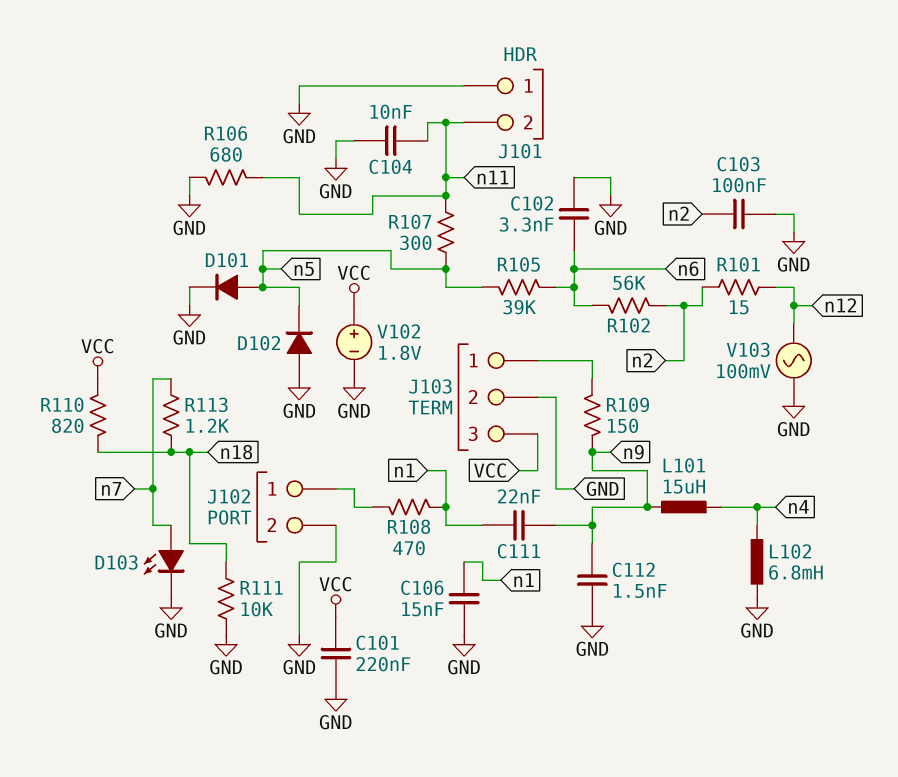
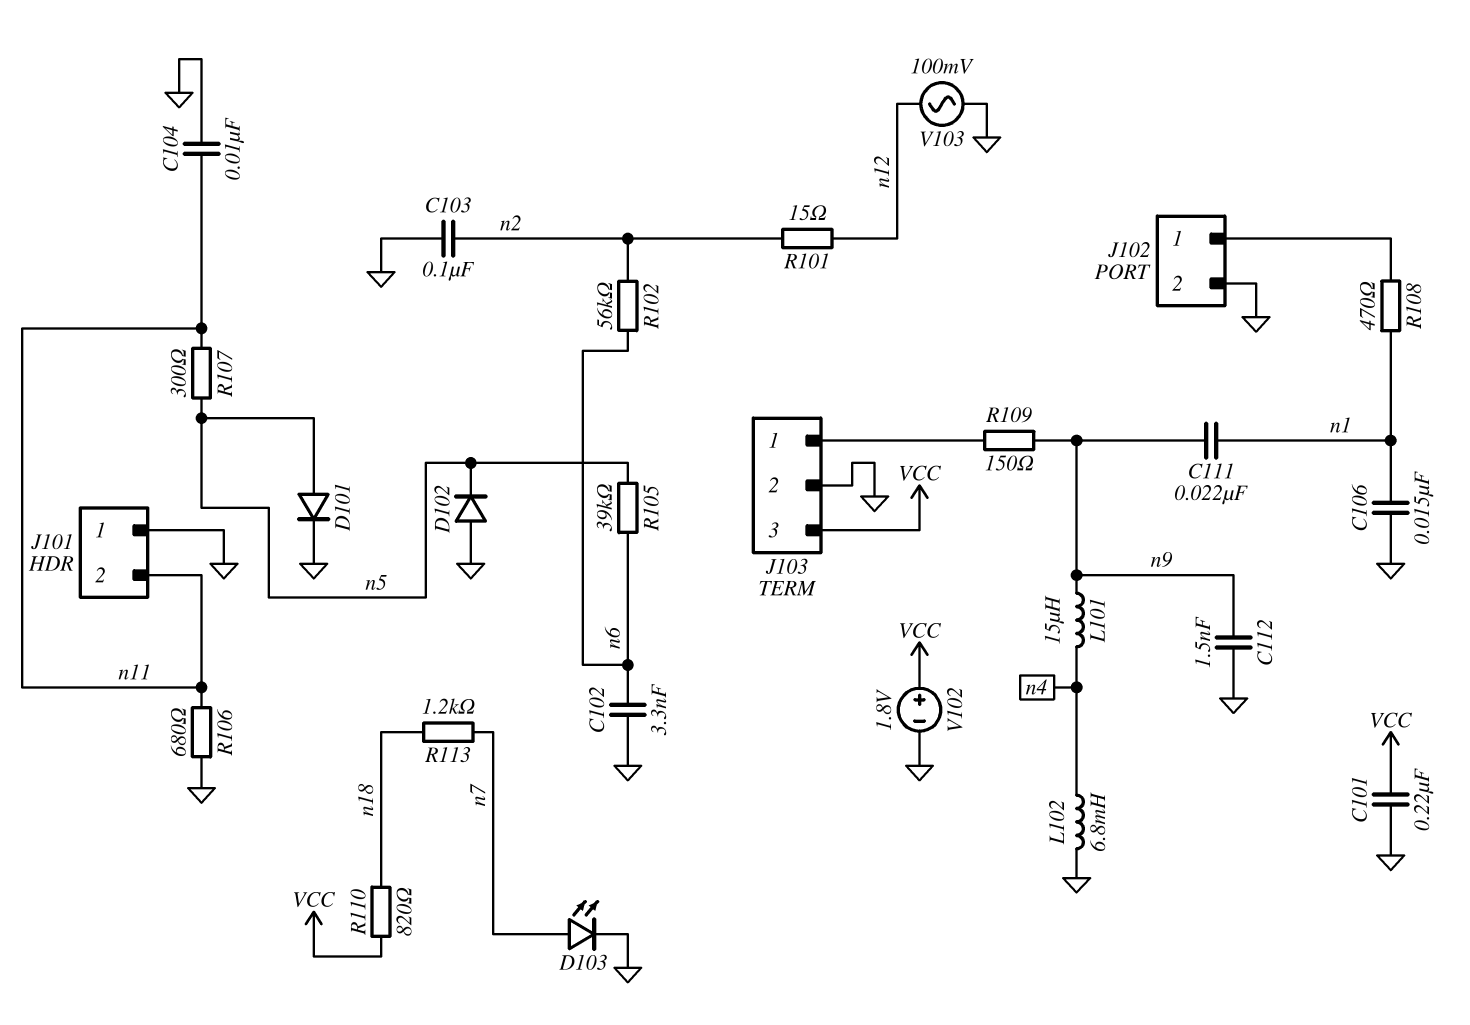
R111: 10k (GND, n18) -> none

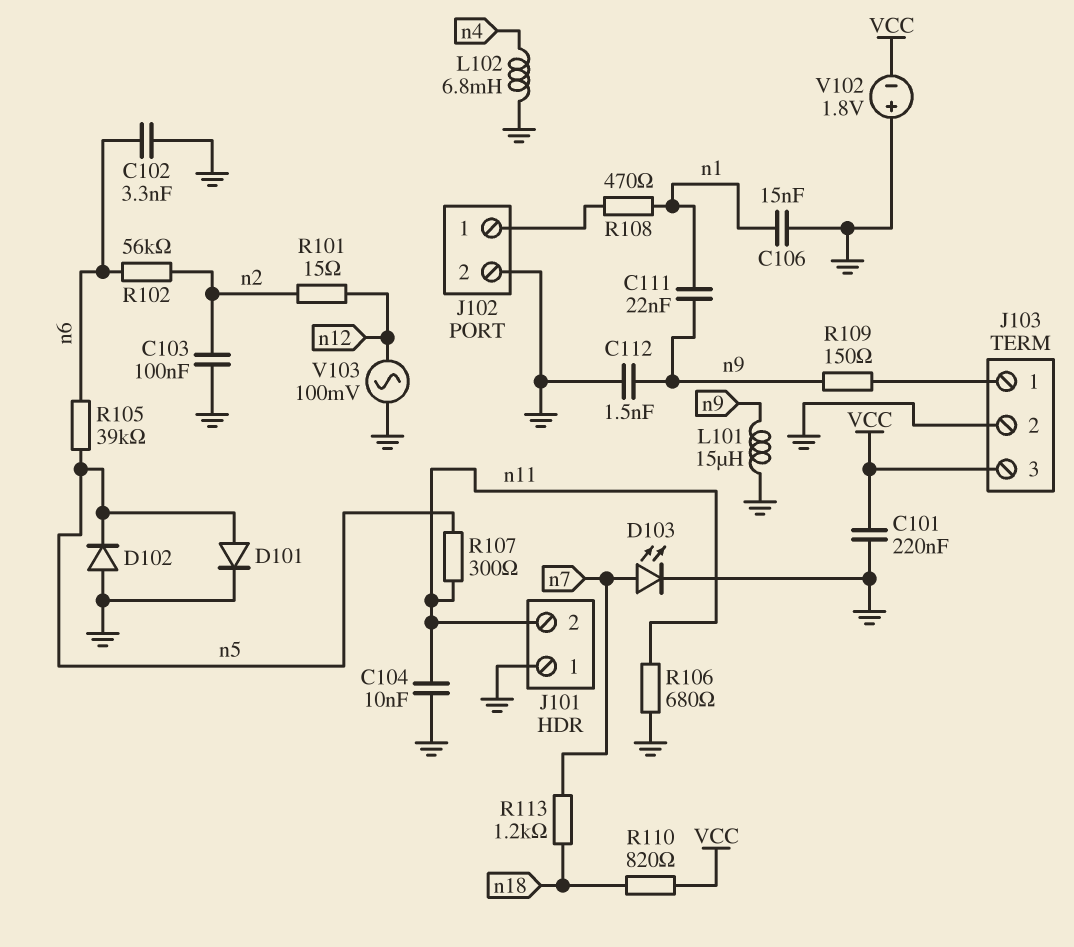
L101: 15uH (n4, n9) -> 15uH (GND, n9)
V102: 1.8V (plus VCC, minus GND) -> 1.8V (plus GND, minus VCC)

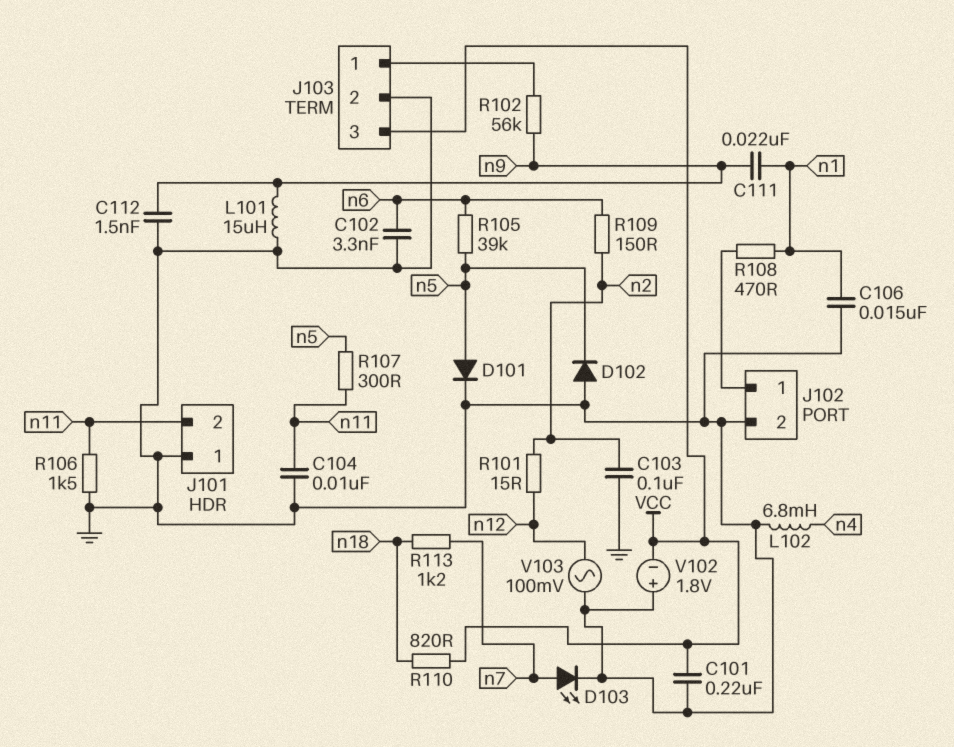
R102: 56k (n2, n6) -> 56k (J103/1, n9)
R106: 680 (GND, n11) -> 1.5k (GND, n11)
R109: 150 (J103/1, n9) -> 150 (n2, n6)

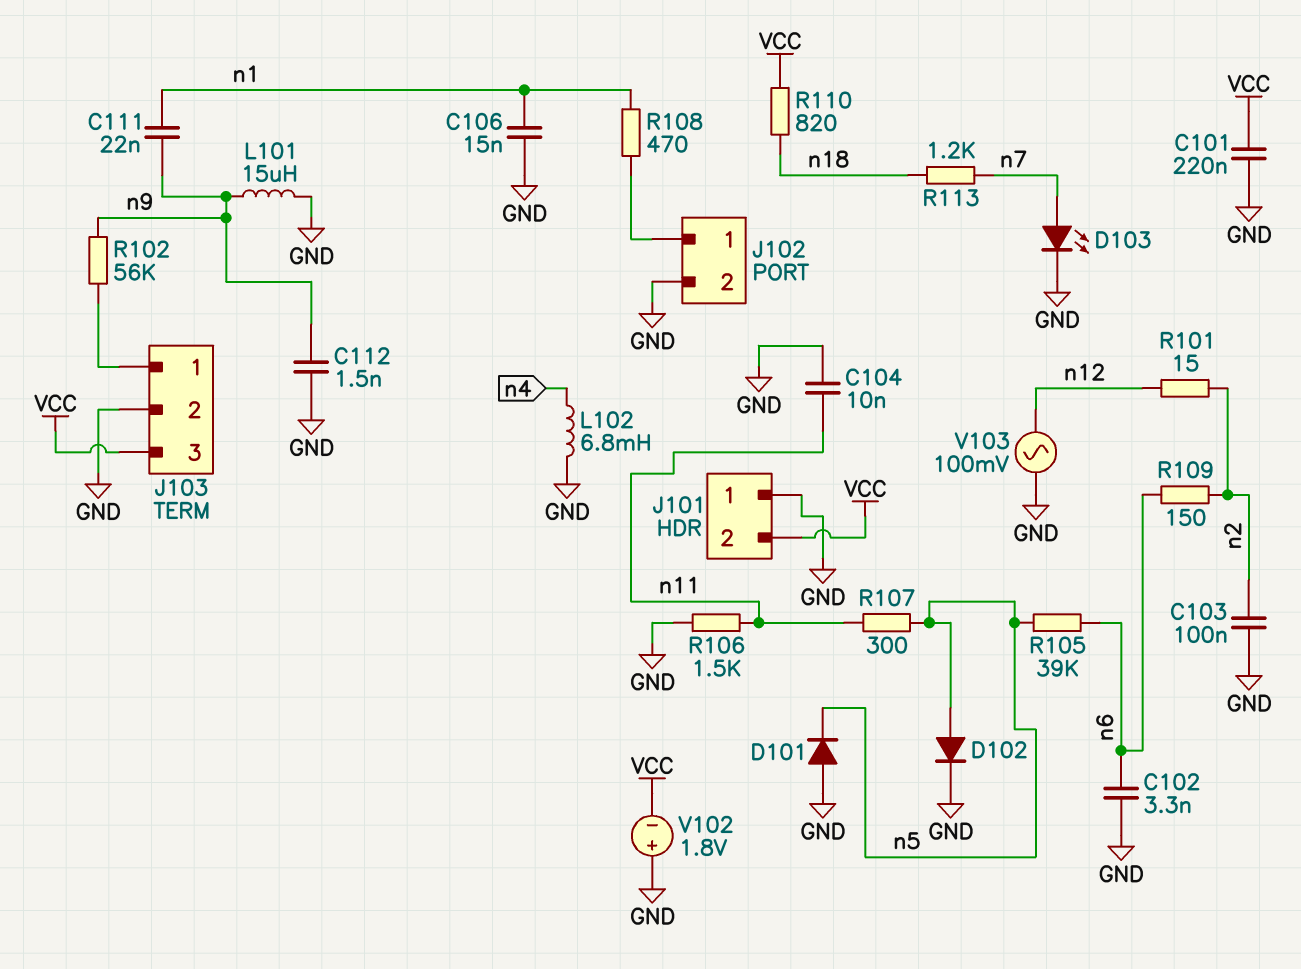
D101: diode (A n5, K GND) -> diode (A GND, K n5)
D102: diode (A GND, K n5) -> diode (A n5, K GND)
J101 pin 2: n11 -> VCC

